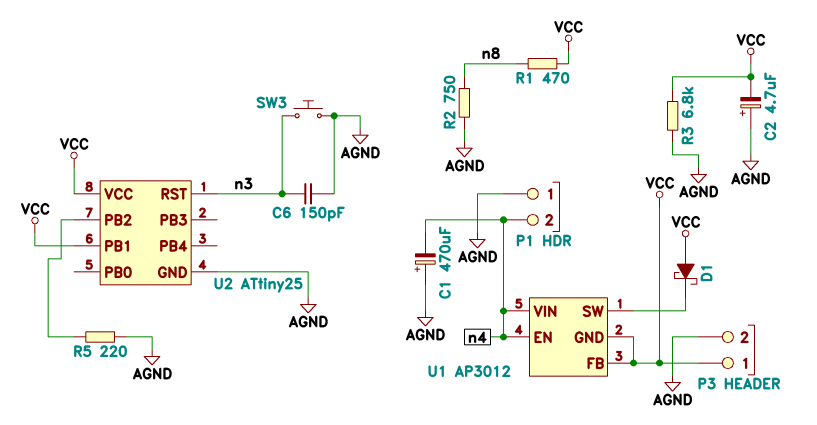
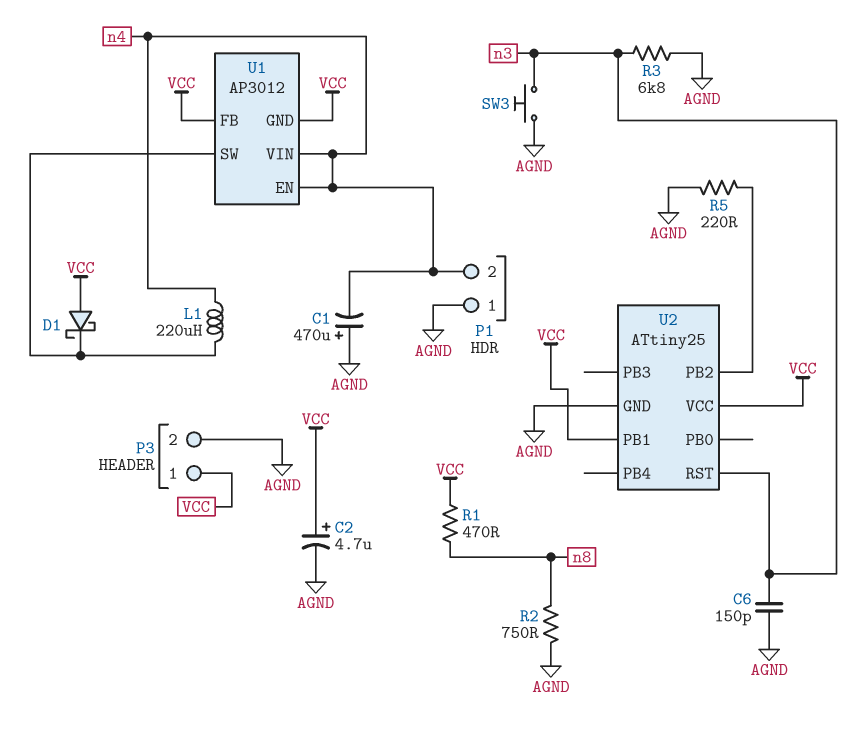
C2: 4.7uF (plus AGND, minus VCC) -> 4.7uF (plus VCC, minus AGND)
L1: none -> 220uH (U1/SW, n4)
R3: 6.8k (AGND, VCC) -> 6.8k (AGND, n3)

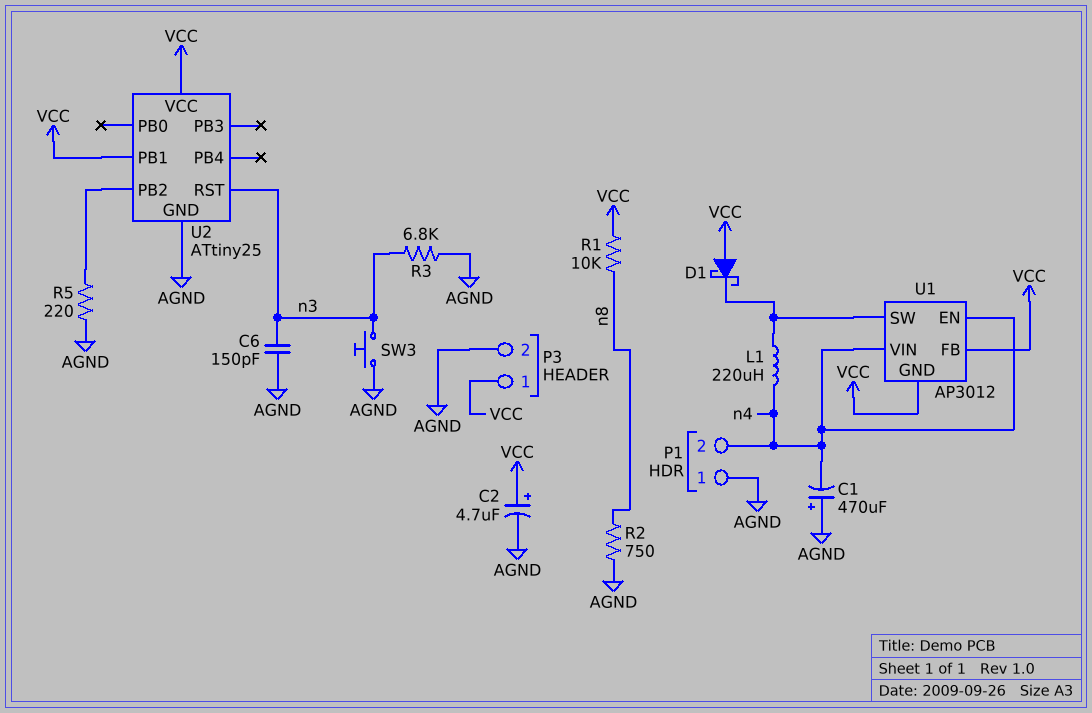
R1: 470 (VCC, n8) -> 10k (VCC, n8)

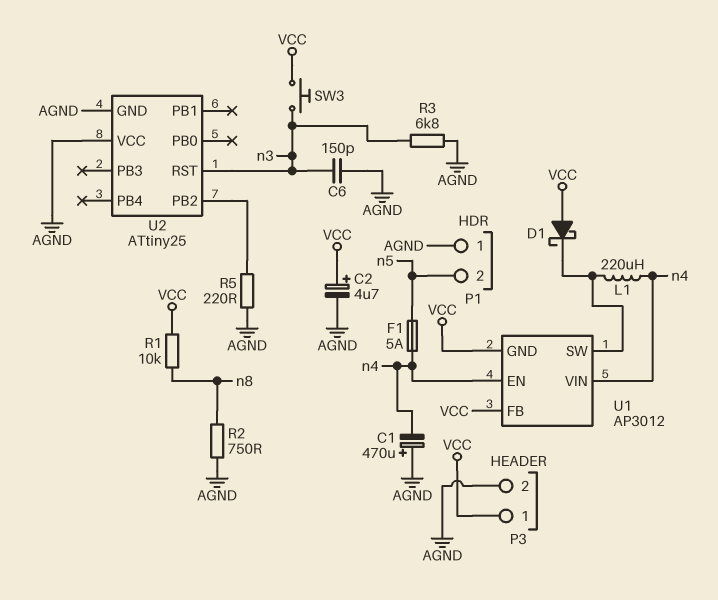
F1: none -> 5A (n4, n5)
P1 pin 2: n4 -> n5
SW3: button (AGND, n3) -> button (VCC, n3)
U2 pin PB1: VCC -> none
U2 pin VCC: VCC -> AGND

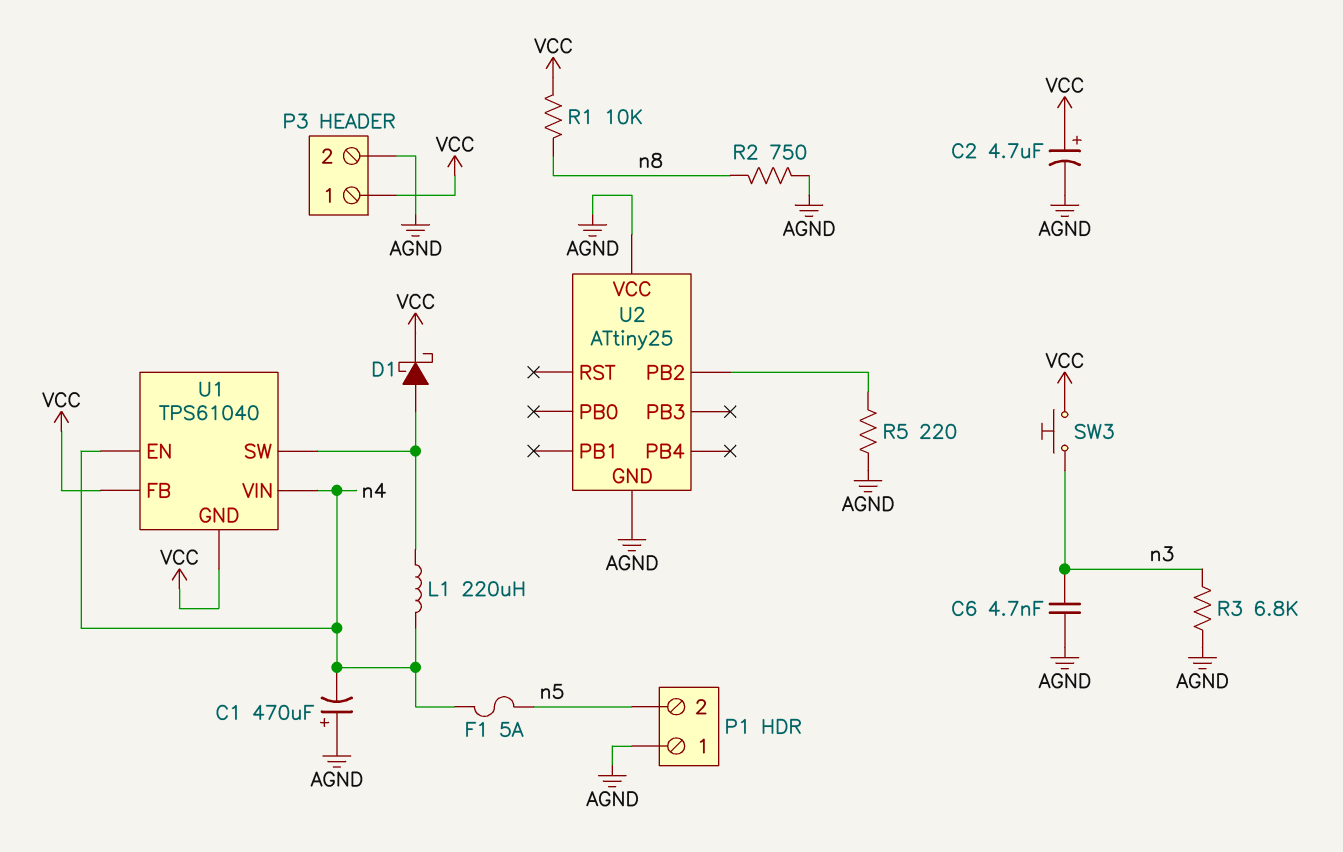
C6: 150pF (AGND, n3) -> 4.7nF (AGND, n3)
D1: schottky (A VCC, K U1/SW) -> schottky (A U1/SW, K VCC)
U1: AP3012 -> TPS61040
U2 pin RST: n3 -> none

